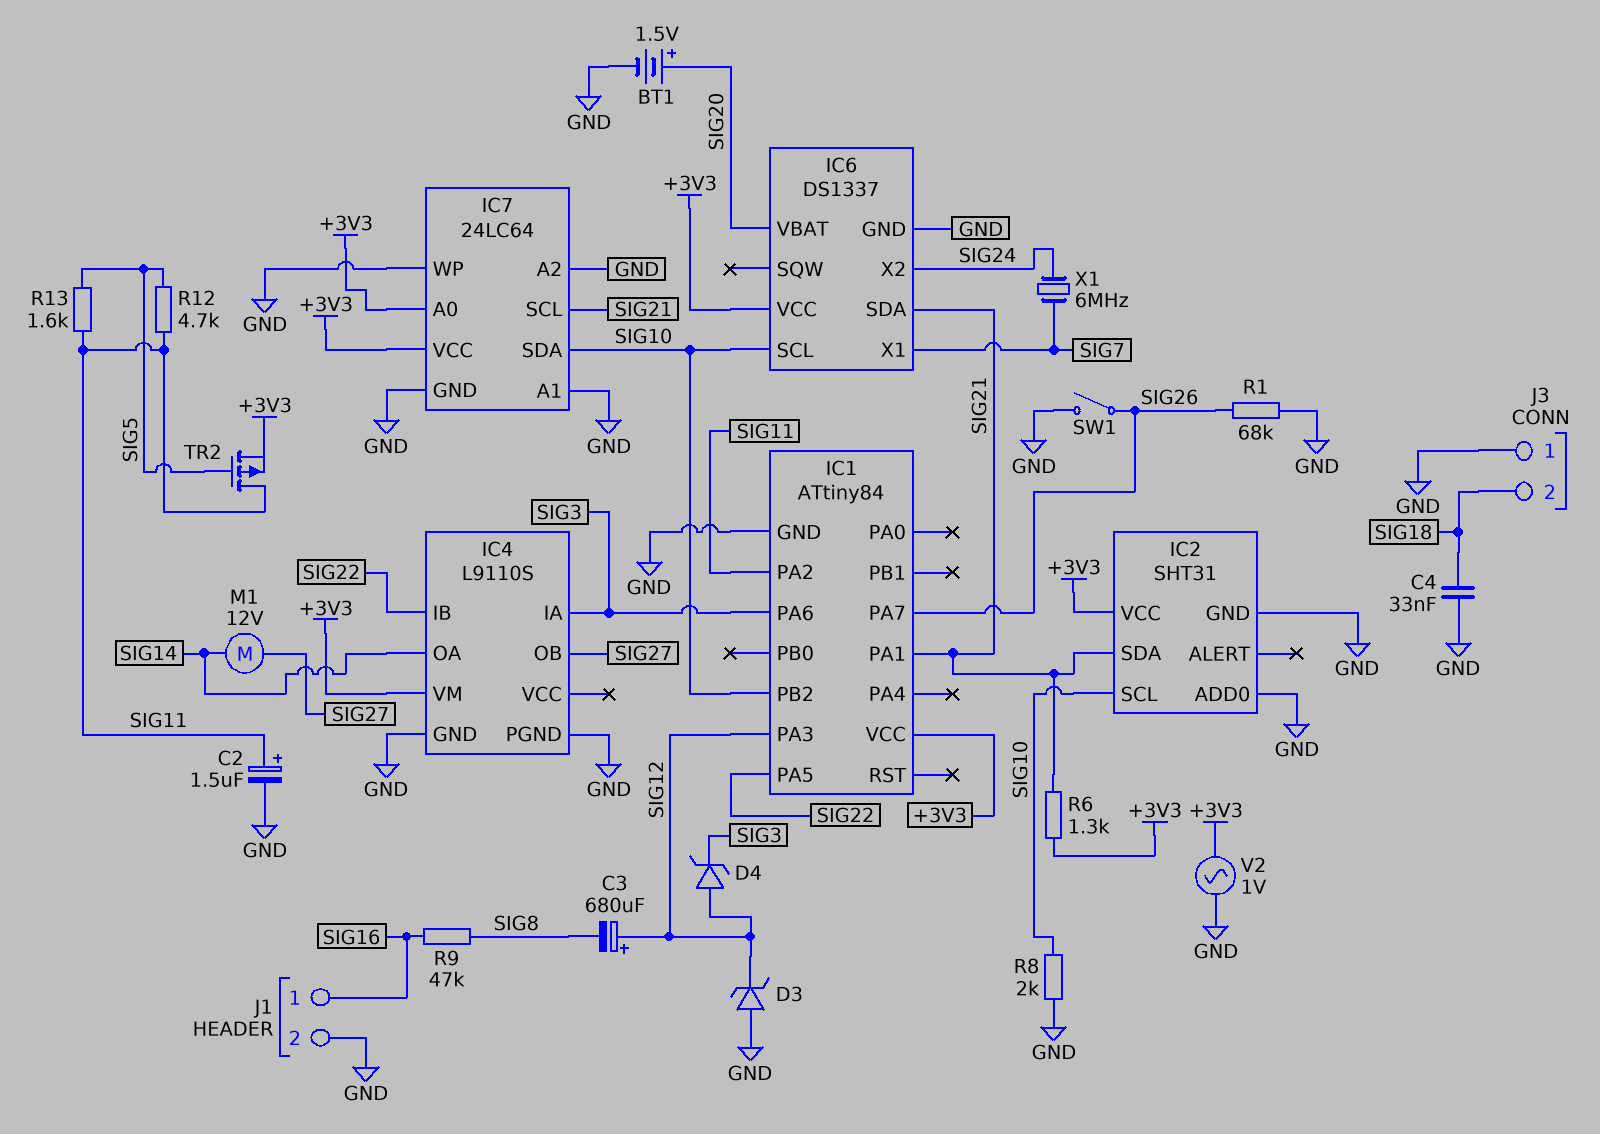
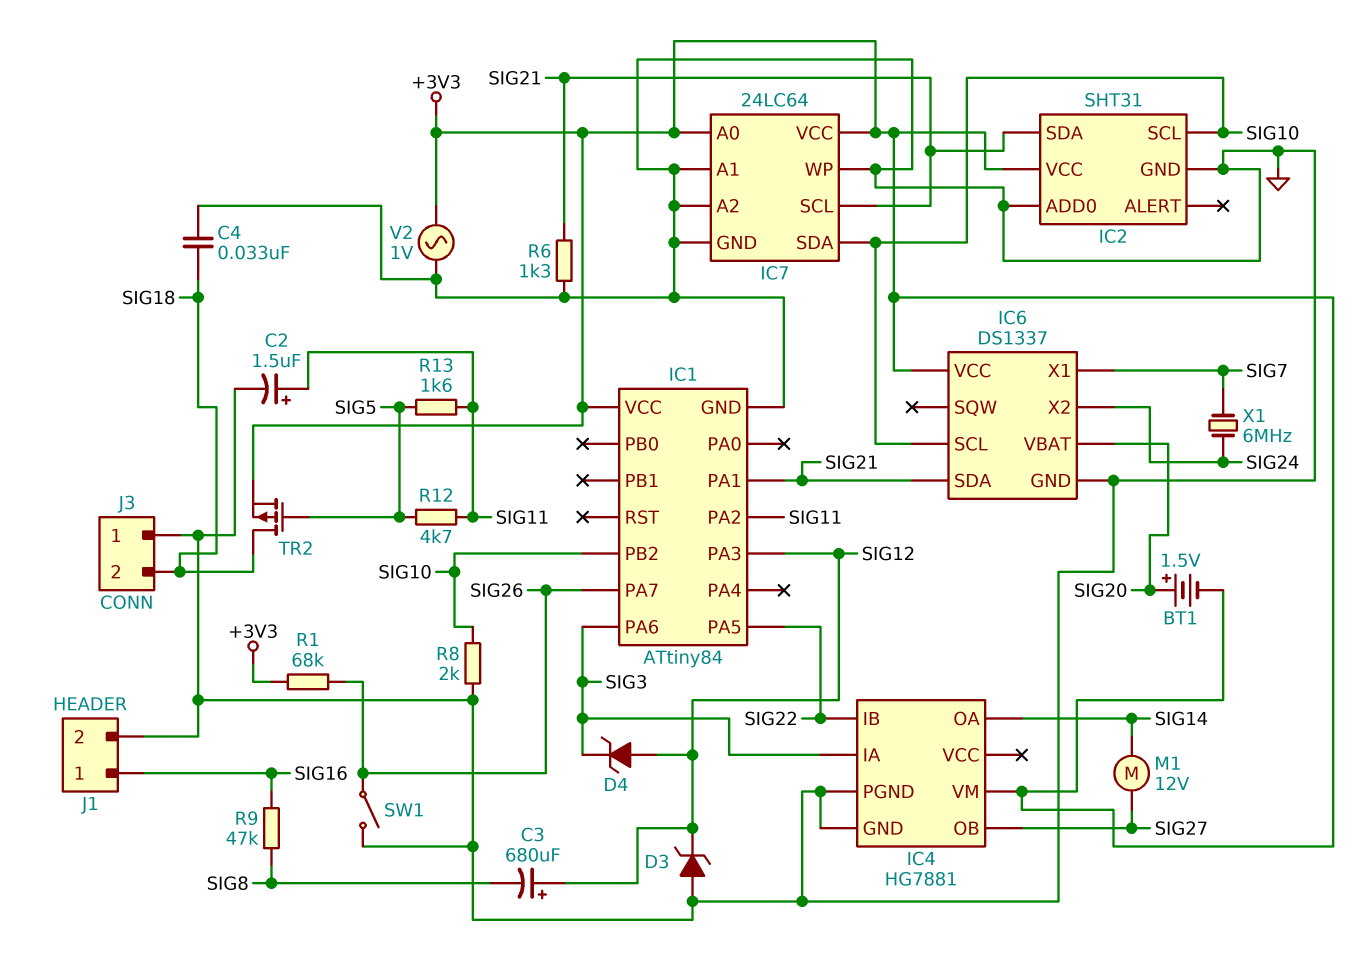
BT1: 1.5V (plus SIG20, minus GND) -> 1.5V (plus SIG20, minus +3V3)
IC4: L9110S -> HG7881
R1: 68k (GND, SIG26) -> 68k (+3V3, SIG26)
R6: 1.3k (+3V3, SIG21) -> 1.3k (GND, SIG21)
TR2: PMOS (G SIG5, D SIG11, S +3V3) -> PMOS (G SIG5, D SIG18, S +3V3)

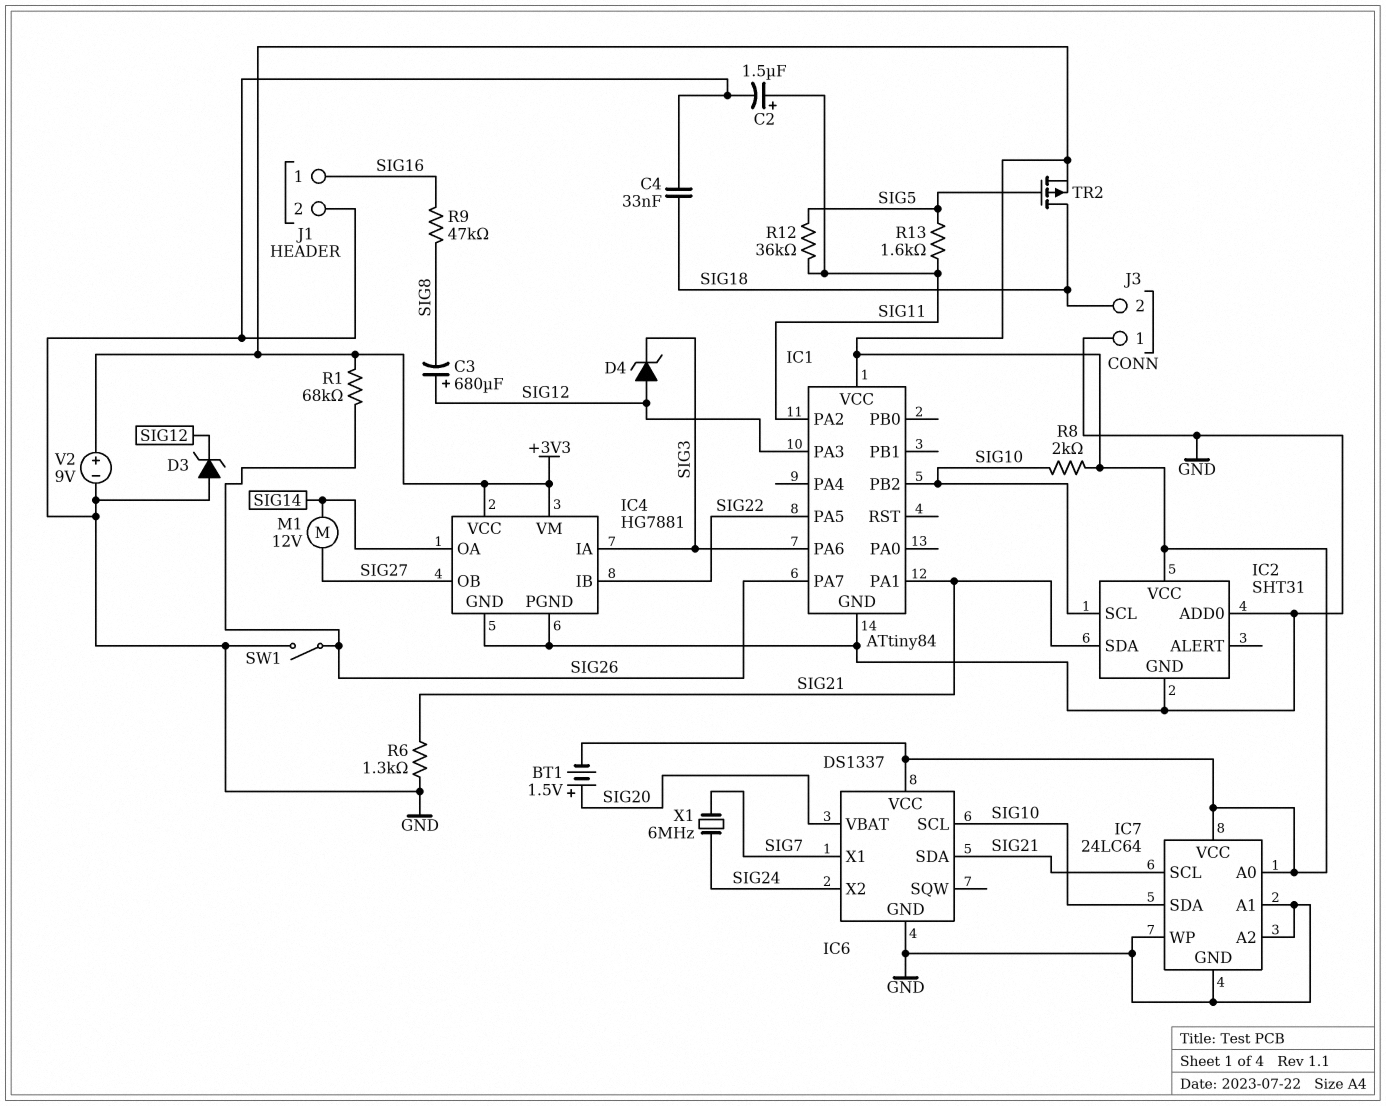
IC4 pin VCC: none -> +3V3
R8: 2k (GND, SIG10) -> 2k (+3V3, SIG10)
R12: 4.7k (SIG5, SIG11) -> 36k (SIG5, SIG11)
V2: AC 1V (+3V3, GND) -> 9V (plus +3V3, minus GND)

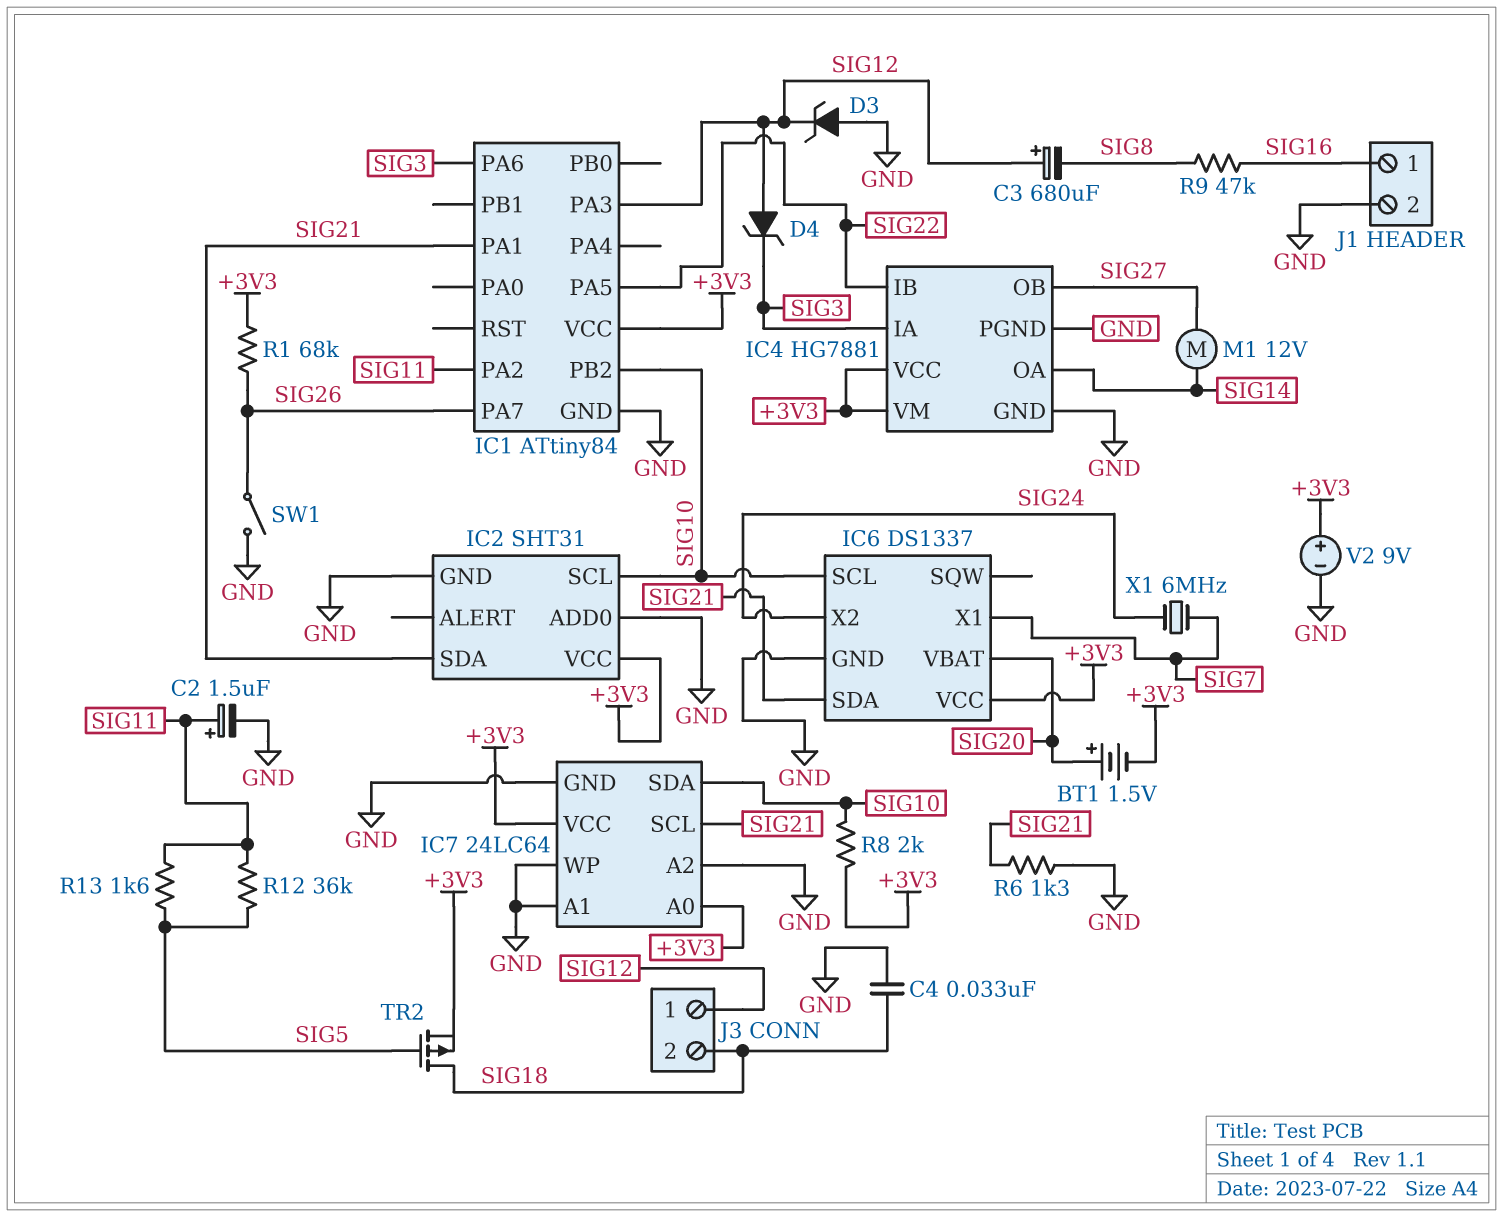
J3 pin 1: GND -> SIG12

